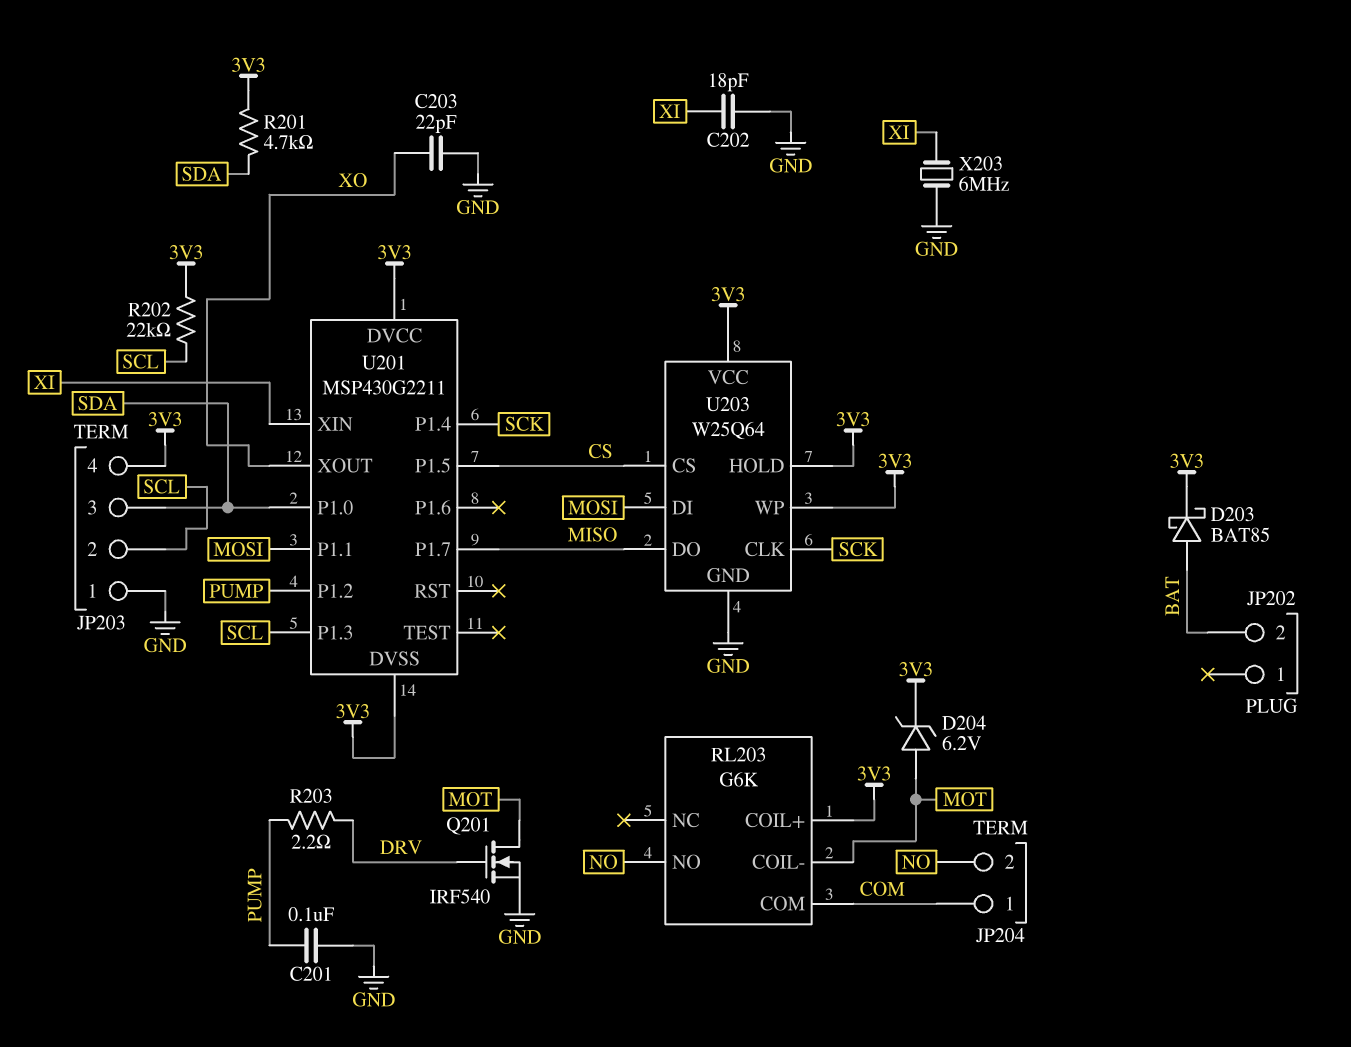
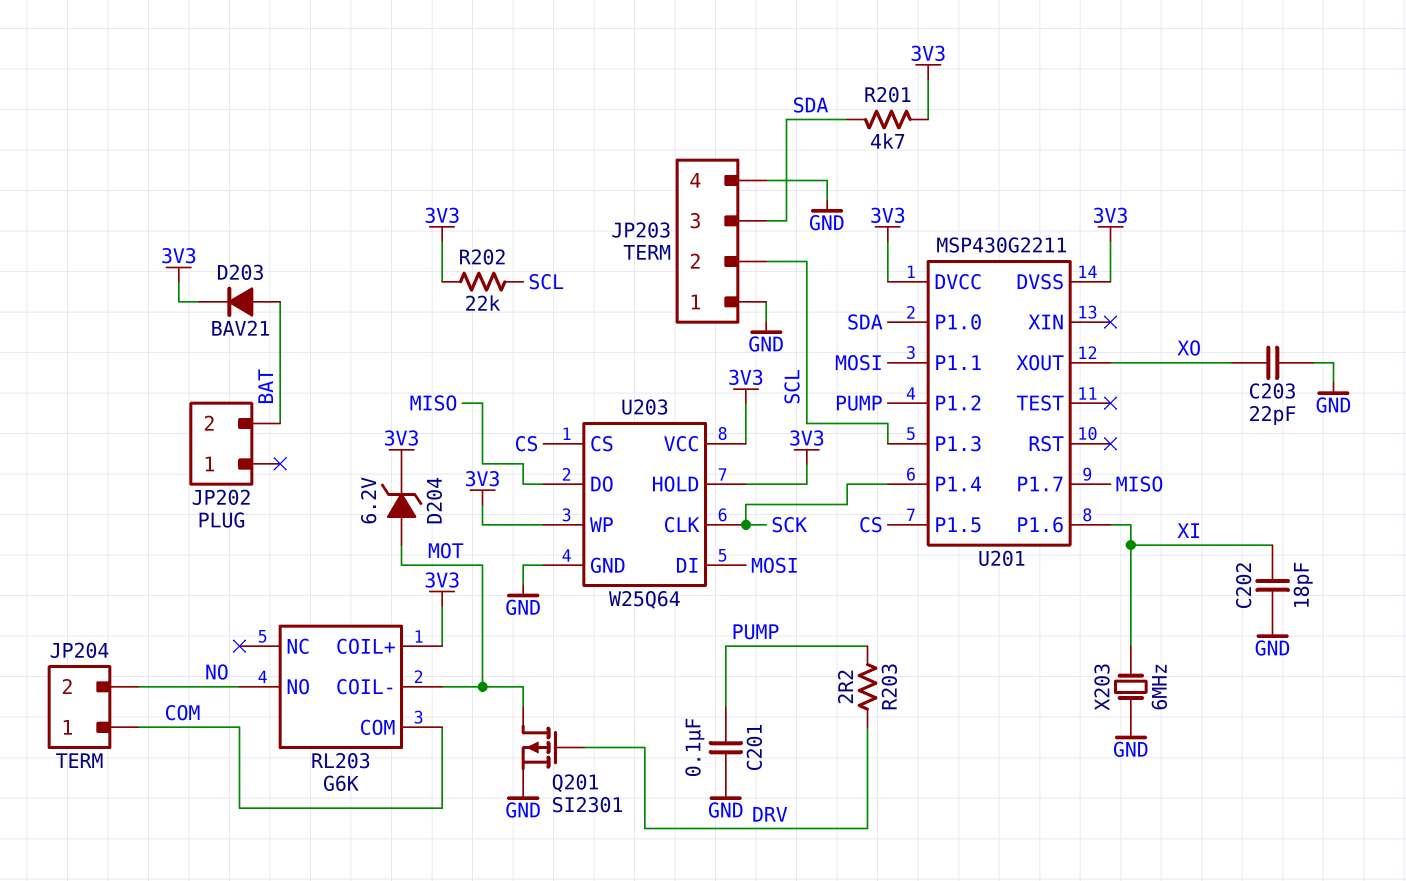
D203: schottky BAT85 (A BAT, K 3V3) -> diode BAV21 (A BAT, K 3V3)
JP203 pin 4: 3V3 -> GND
Q201: NMOS IRF540 (G DRV, D MOT, S GND) -> PMOS SI2301 (G DRV, D MOT, S GND)
U201 pin P1.6: none -> XI
U201 pin XIN: XI -> none

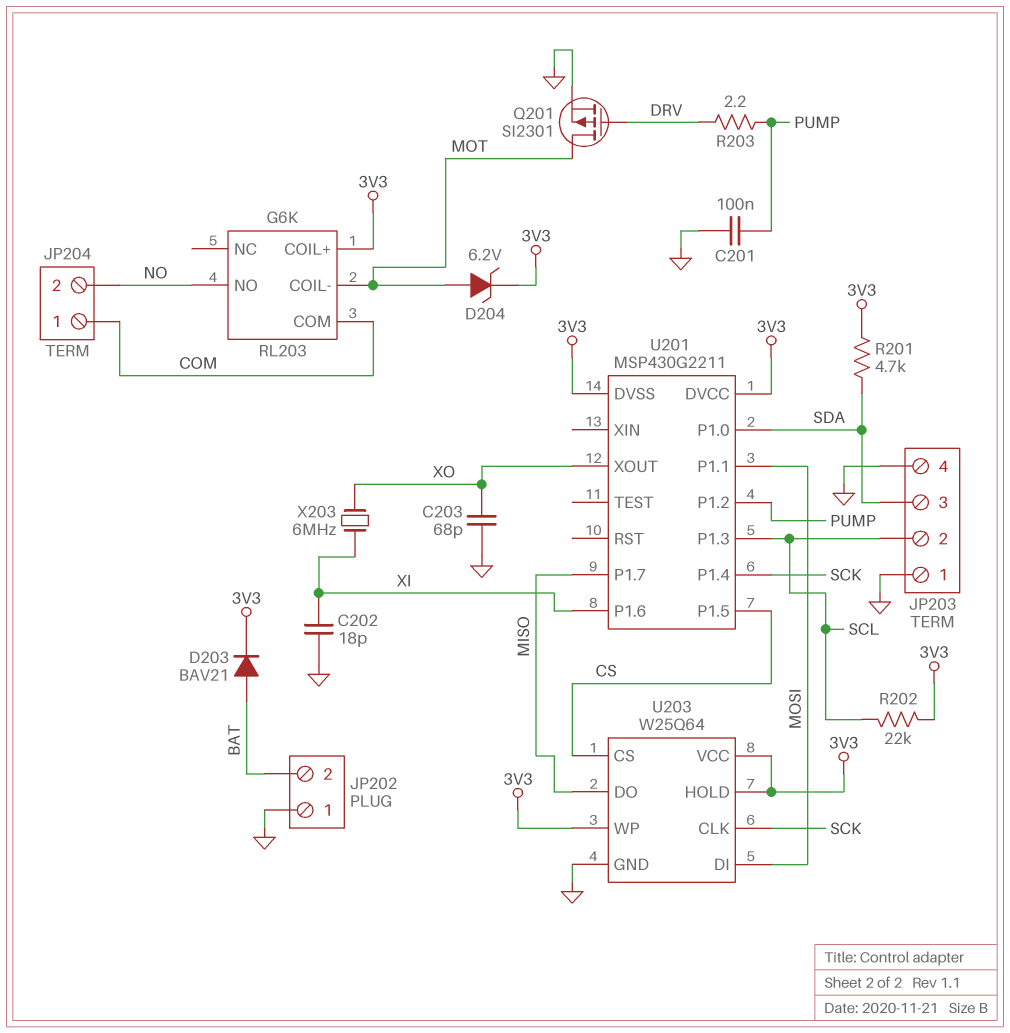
C203: 22pF (GND, XO) -> 68pF (GND, XO)
JP202 pin 1: none -> GND
X203: 6MHz (GND, XI) -> 6MHz (XI, XO)

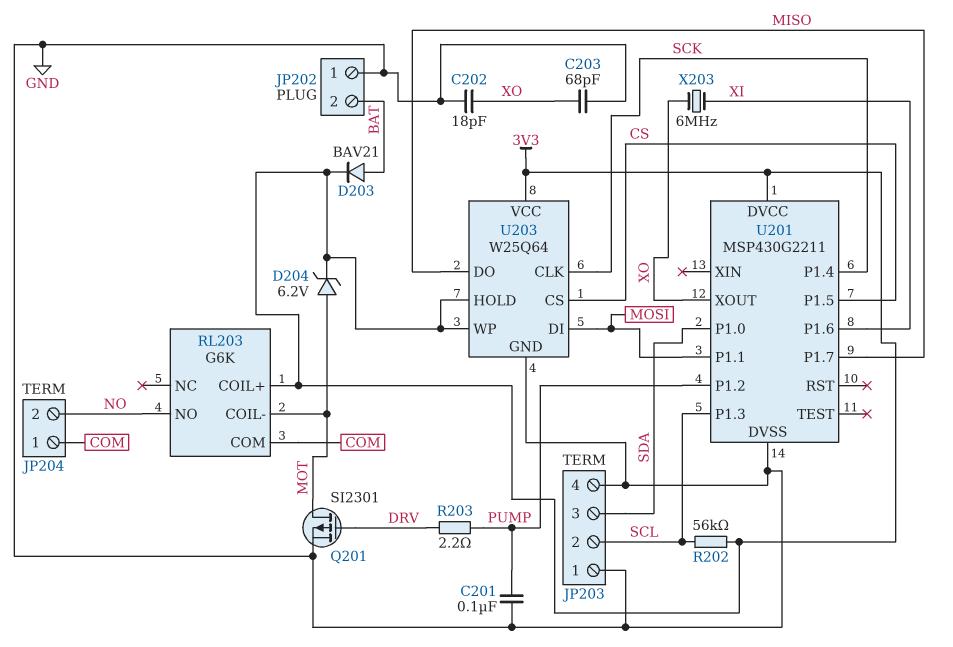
C202: 18pF (GND, XI) -> 18pF (GND, XO)
R201: 4.7k (3V3, SDA) -> none
R202: 22k (3V3, SCL) -> 56k (3V3, SCL)
U201 pin DVSS: 3V3 -> GND

